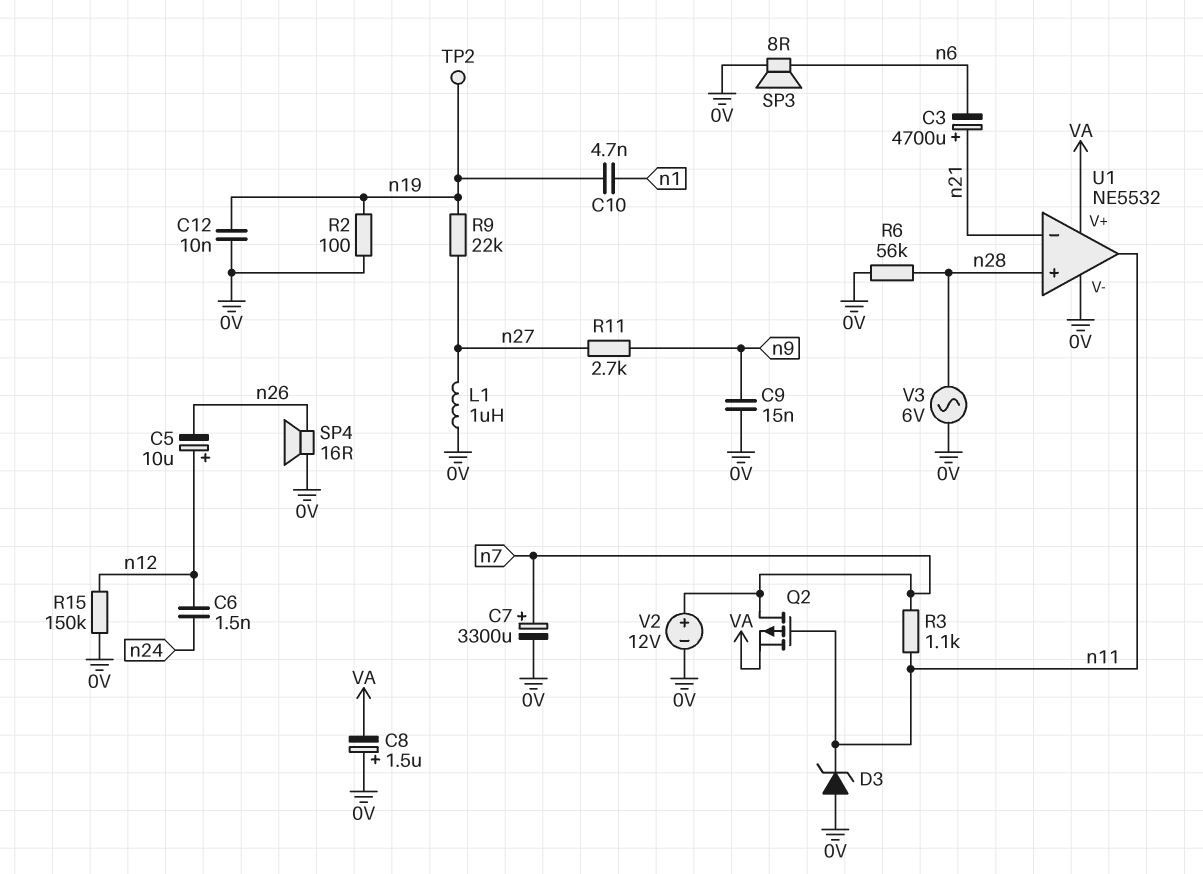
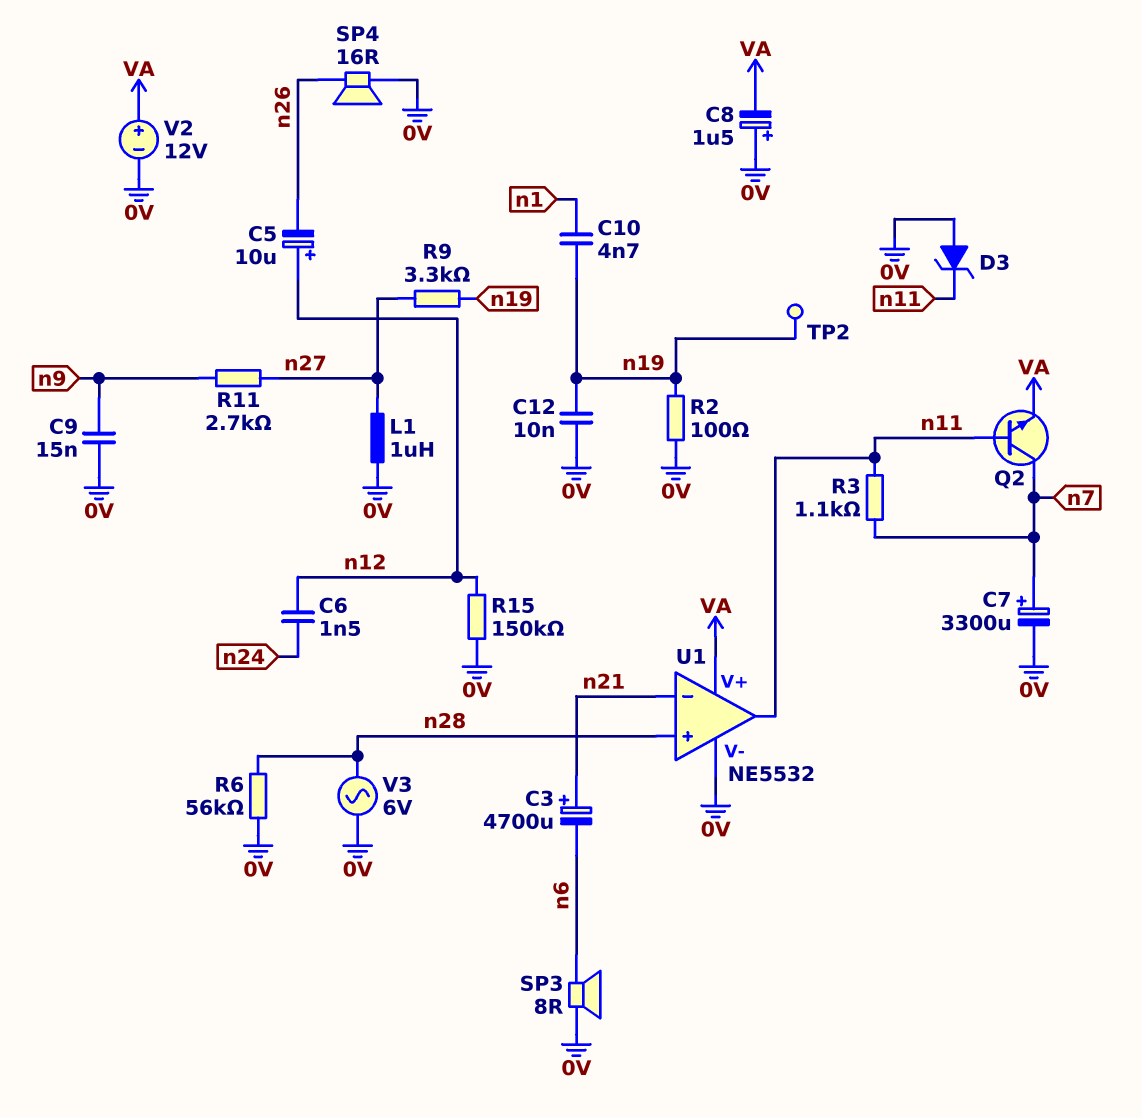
Q2: PMOS (G n11, D n7, S VA) -> NPN (B n11, C n7, E VA)
R9: 22k (n19, n27) -> 3.3k (n19, n27)
V2: 12V (plus n7, minus 0V) -> 12V (plus VA, minus 0V)

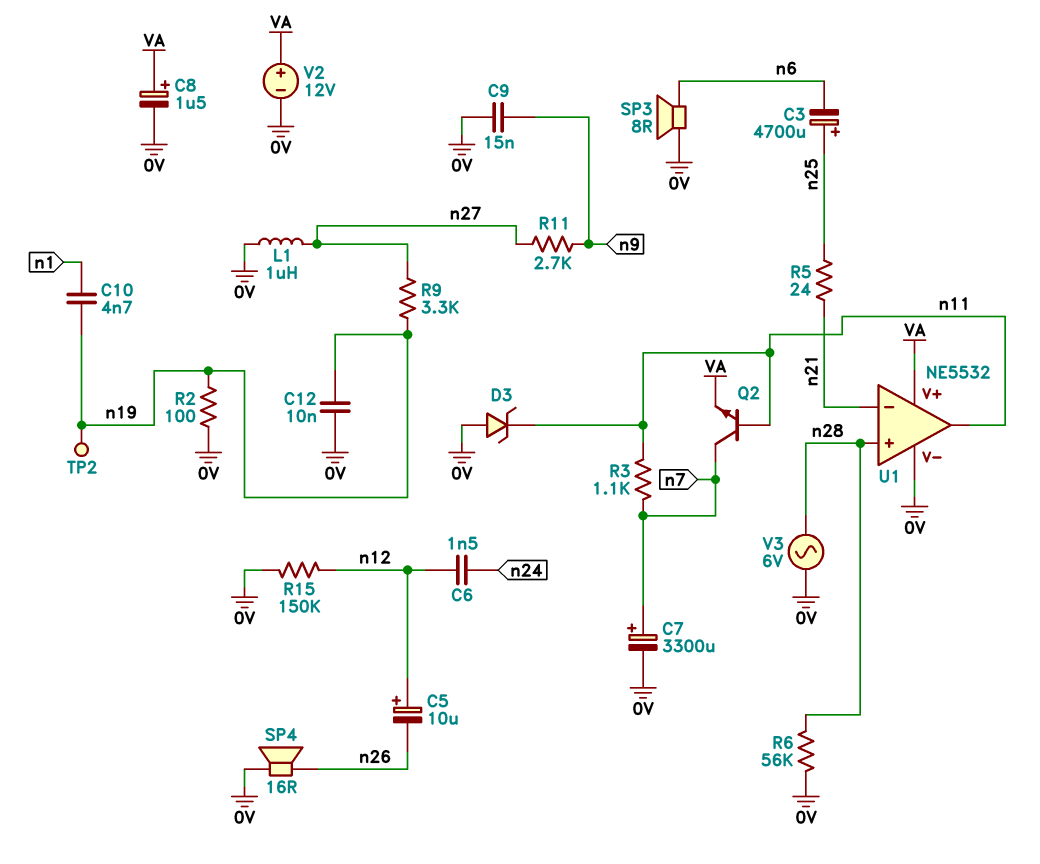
C3: 4700uF (plus n21, minus n6) -> 4700uF (plus n25, minus n6)
C8: 1.5uF (plus 0V, minus VA) -> 1.5uF (plus VA, minus 0V)
R5: none -> 24 (n21, n25)

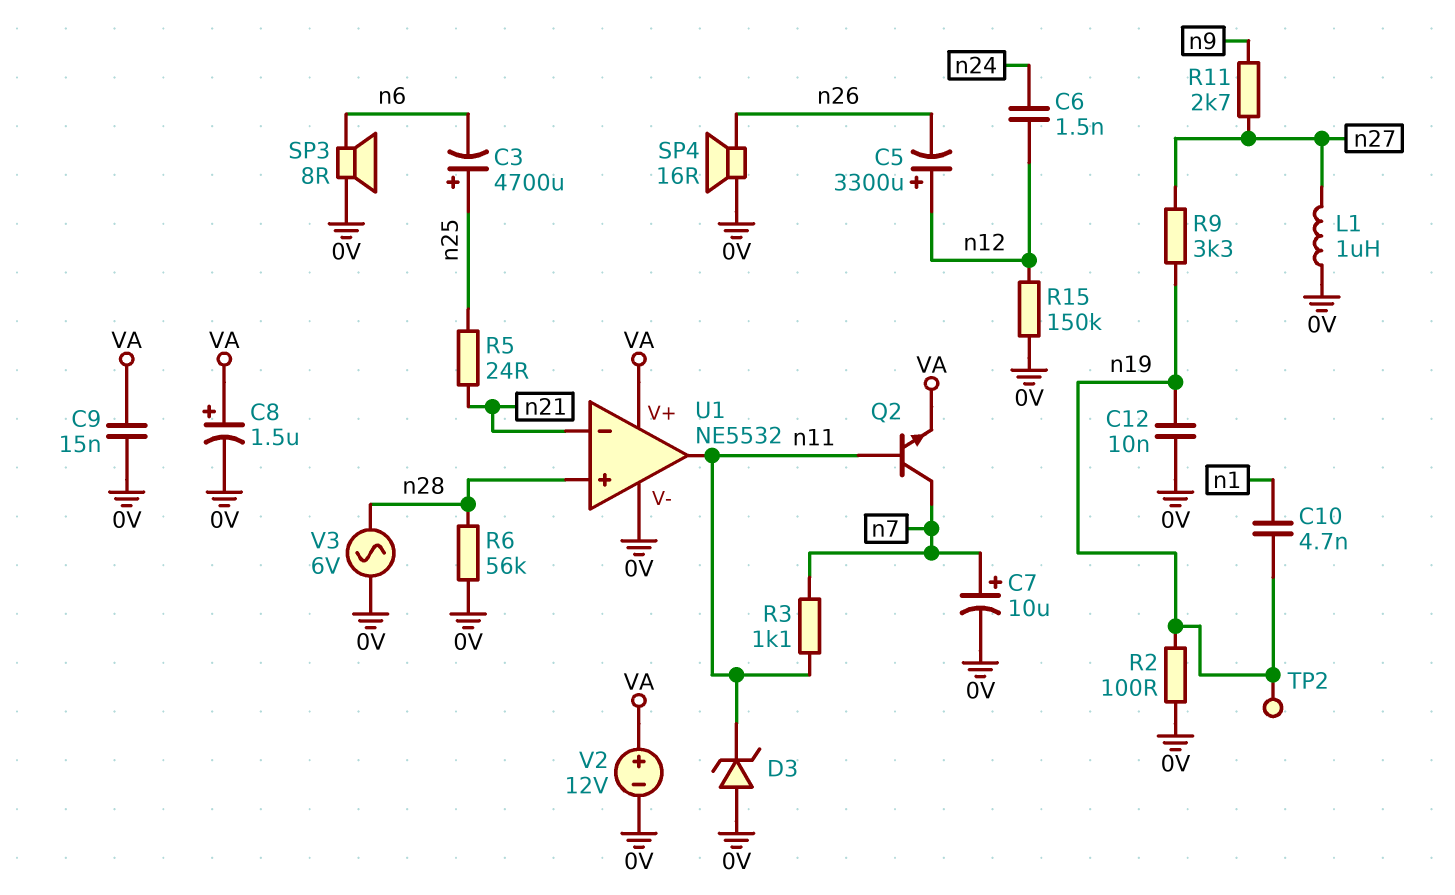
C5: 10uF (plus n12, minus n26) -> 3300uF (plus n12, minus n26)
C7: 3300uF (plus n7, minus 0V) -> 10uF (plus n7, minus 0V)
C9: 15nF (0V, n9) -> 15nF (0V, VA)

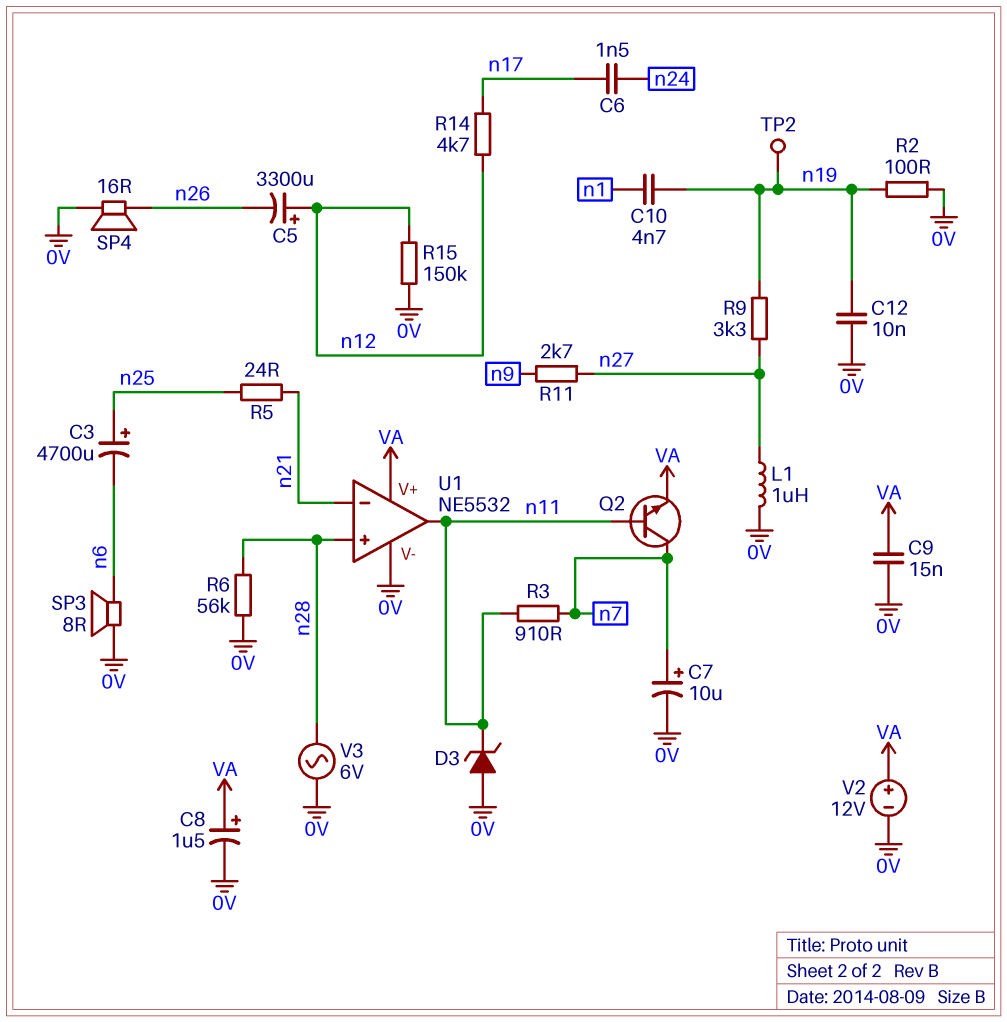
C6: 1.5nF (n12, n24) -> 1.5nF (n17, n24)
R3: 1.1k (n7, n11) -> 910 (n7, n11)
R14: none -> 4.7k (n12, n17)

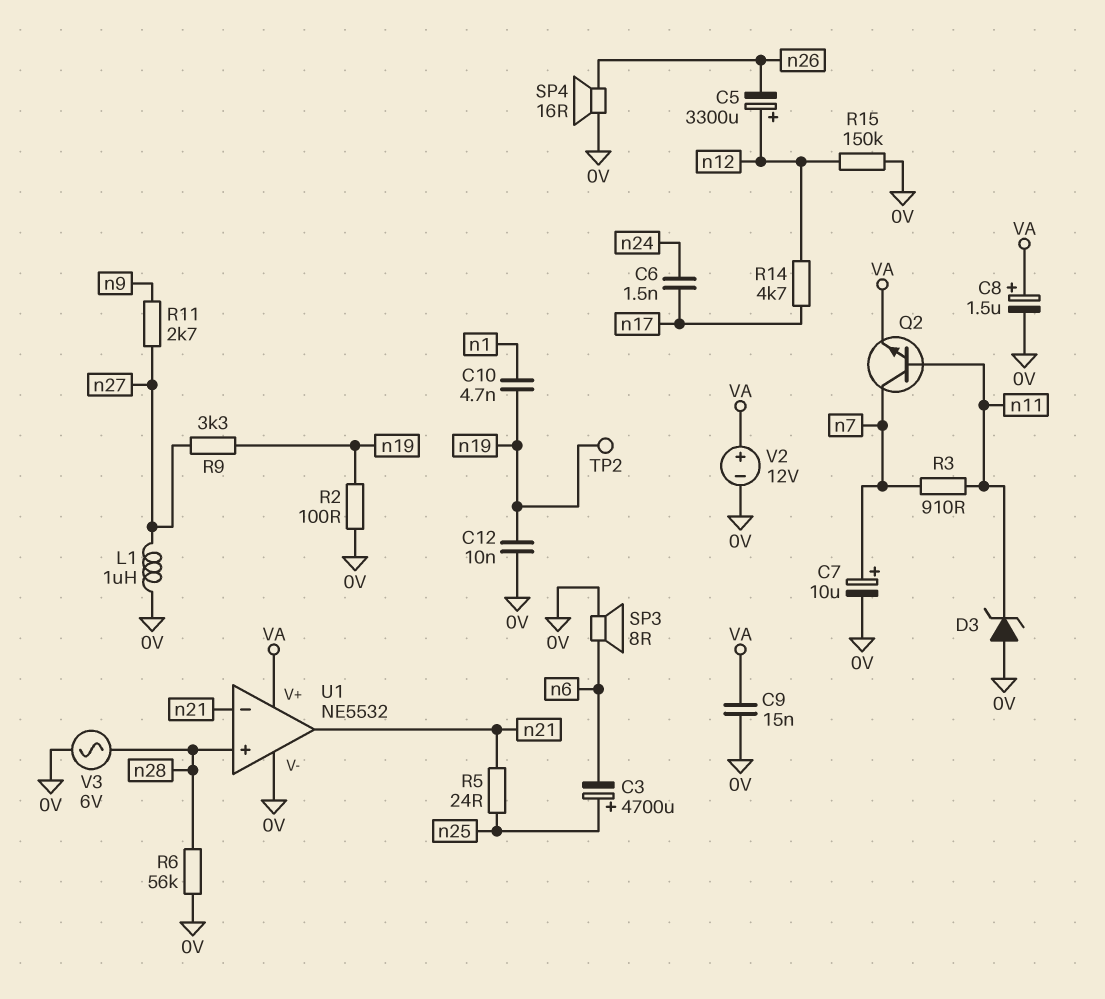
U1 pin out: n11 -> n21

